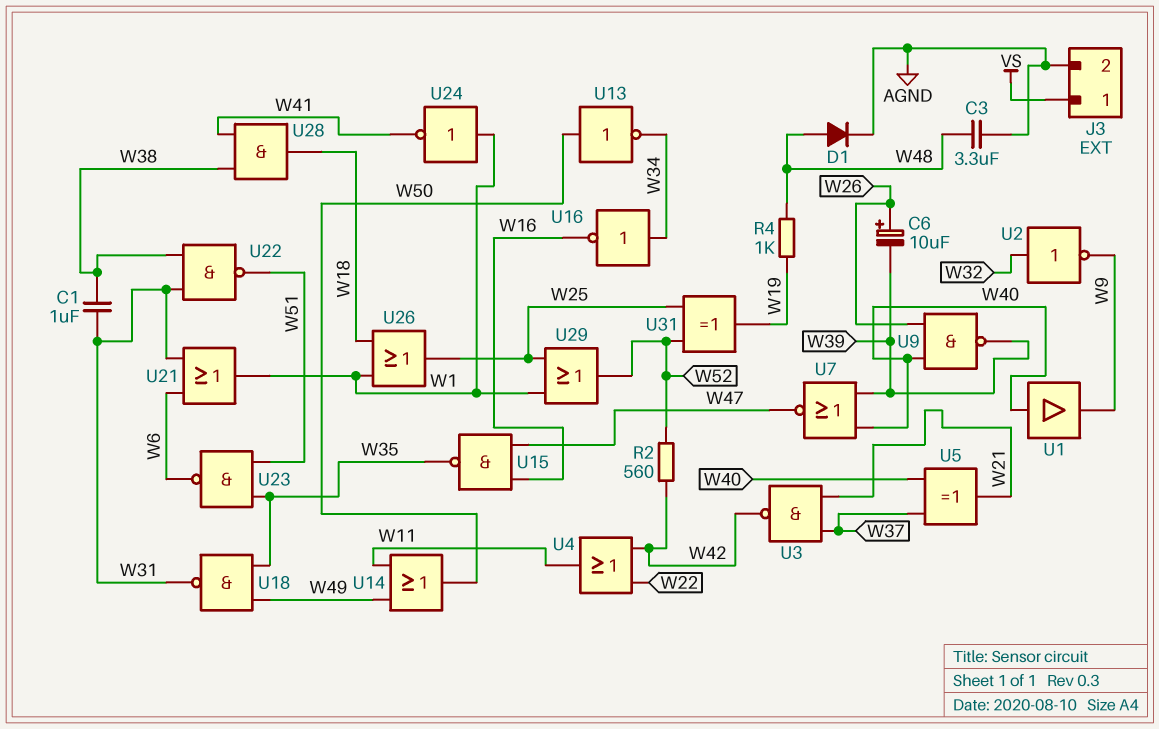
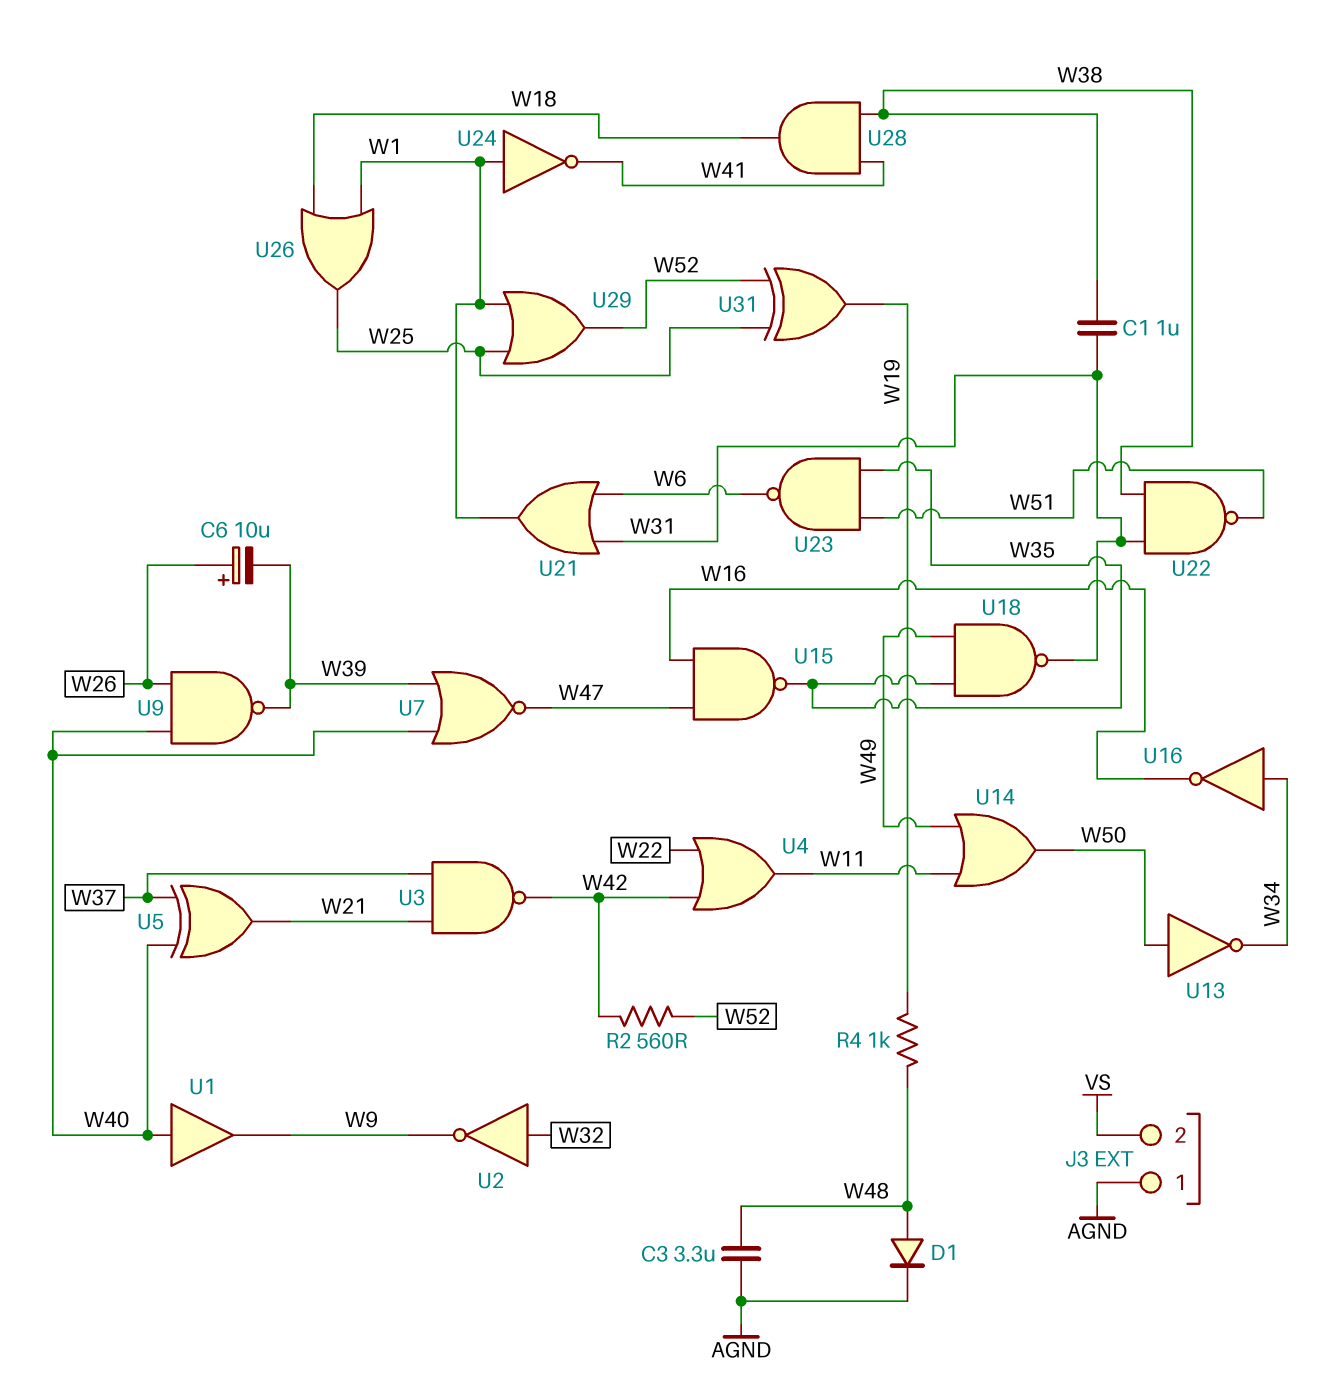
J3 pin 1: VS -> AGND
J3 pin 2: AGND -> VS

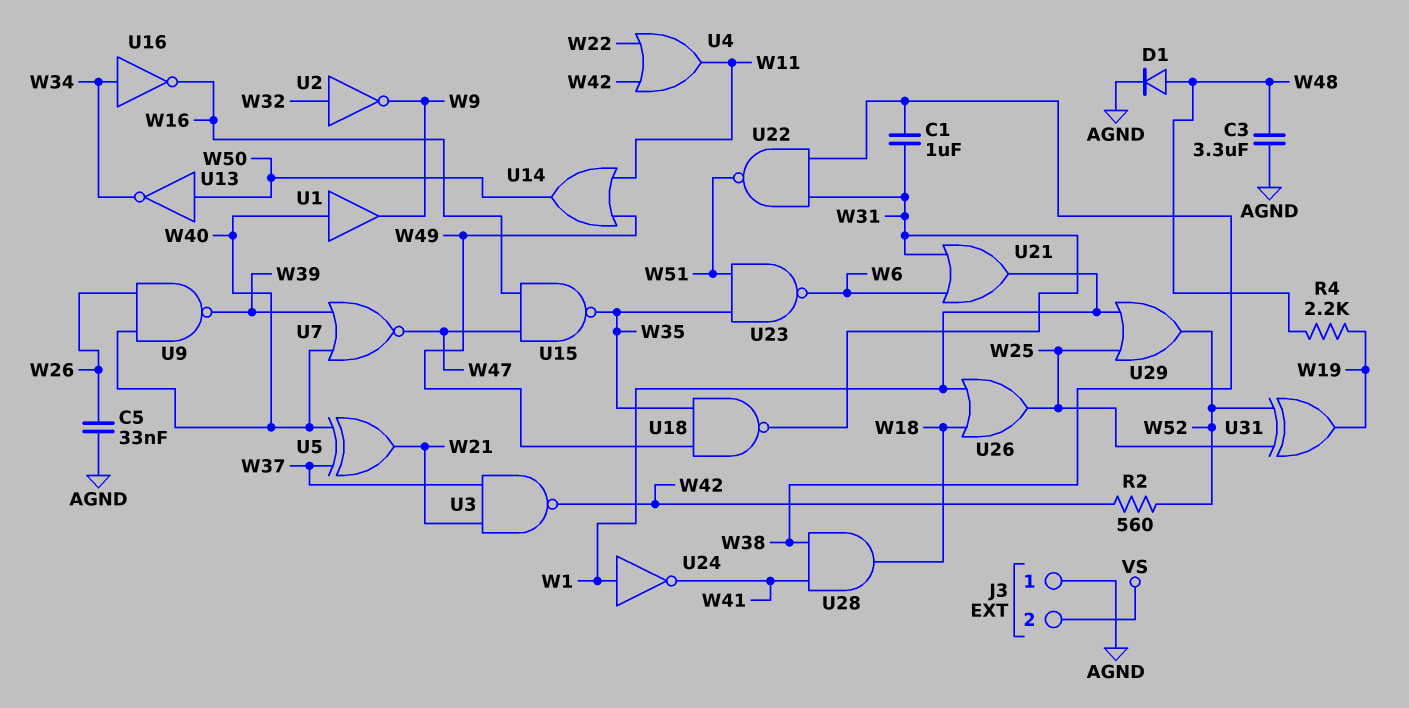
C5: none -> 33nF (AGND, W26)
C6: 10uF (plus W26, minus W39) -> none
R4: 1k (W19, W48) -> 2.2k (W19, W48)

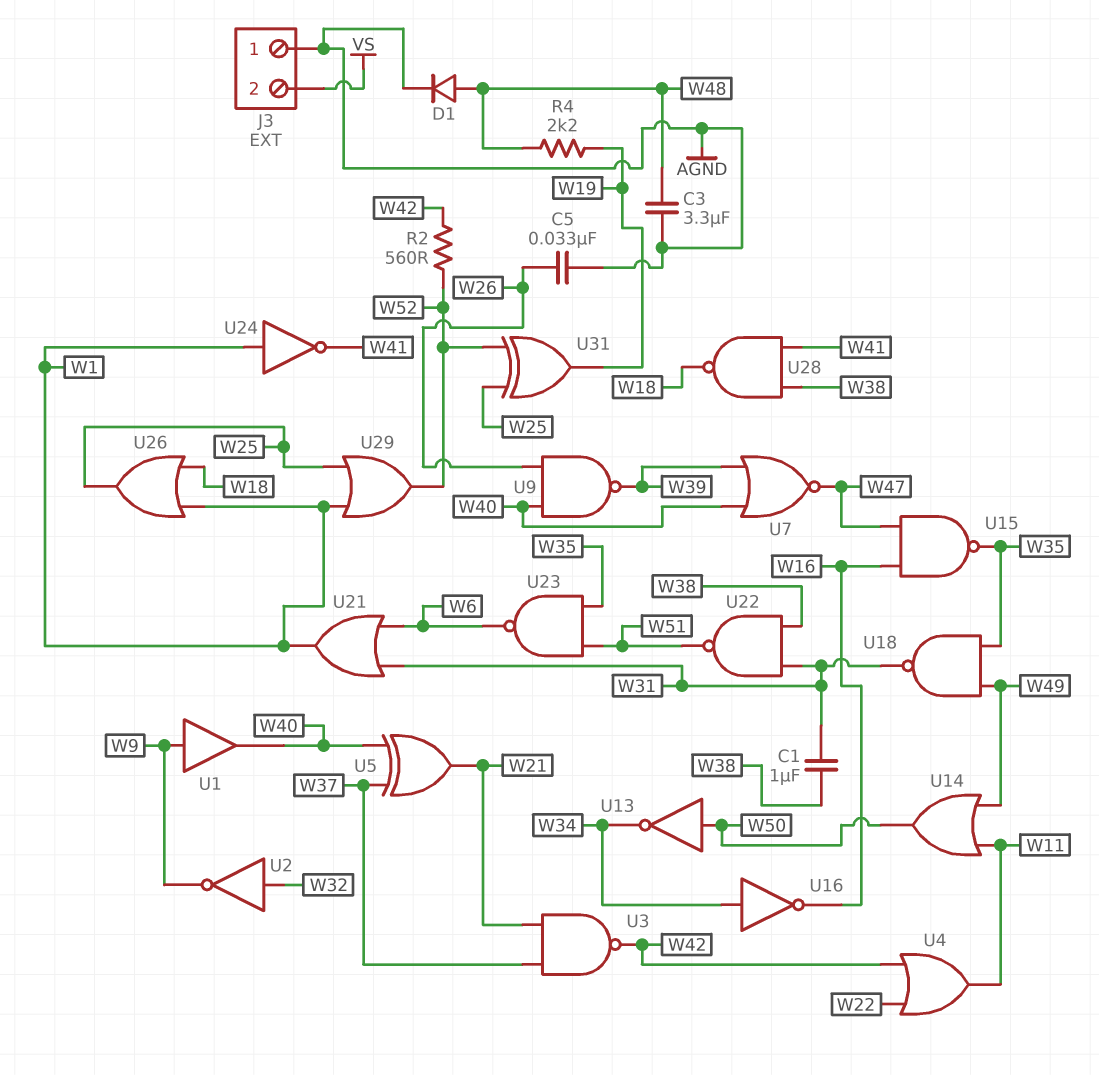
U1: buffer (in W40, out W9) -> buffer (in W9, out W40)
U28: AND (in W38, in W41, out W18) -> NAND (in W38, in W41, out W18)

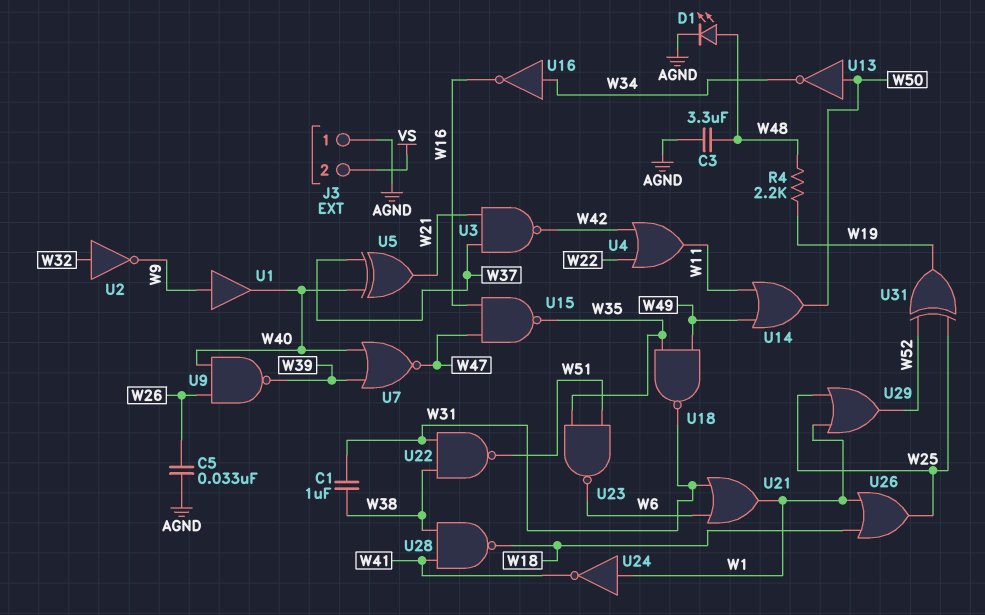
D1: diode (A W48, K AGND) -> LED (A W48, K AGND)
R2: 560 (W42, W52) -> none

